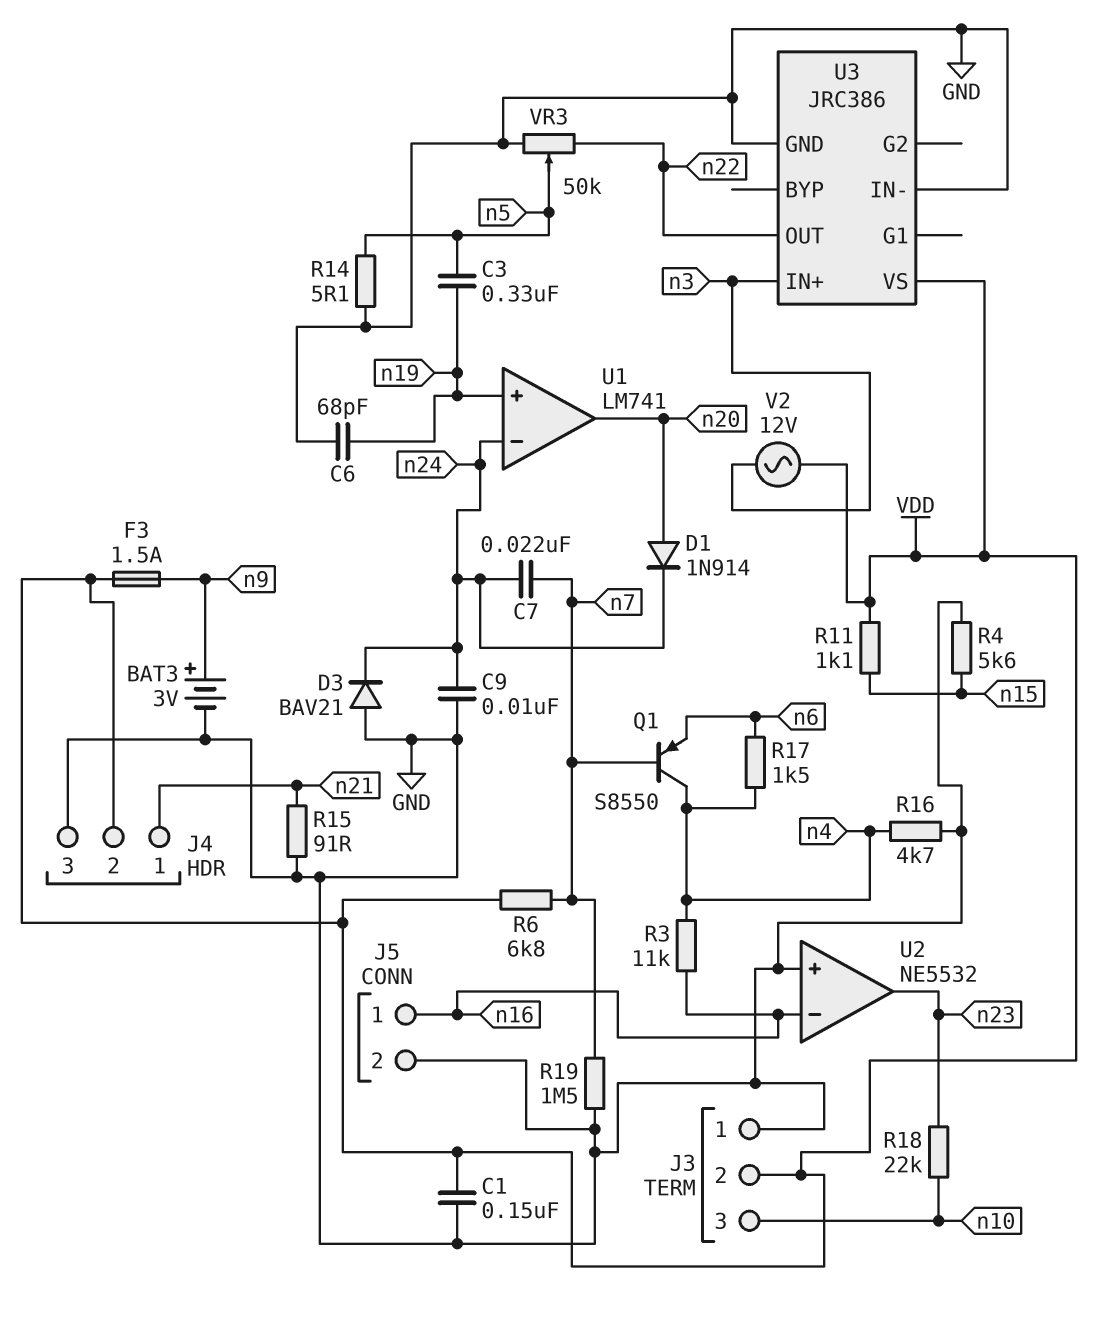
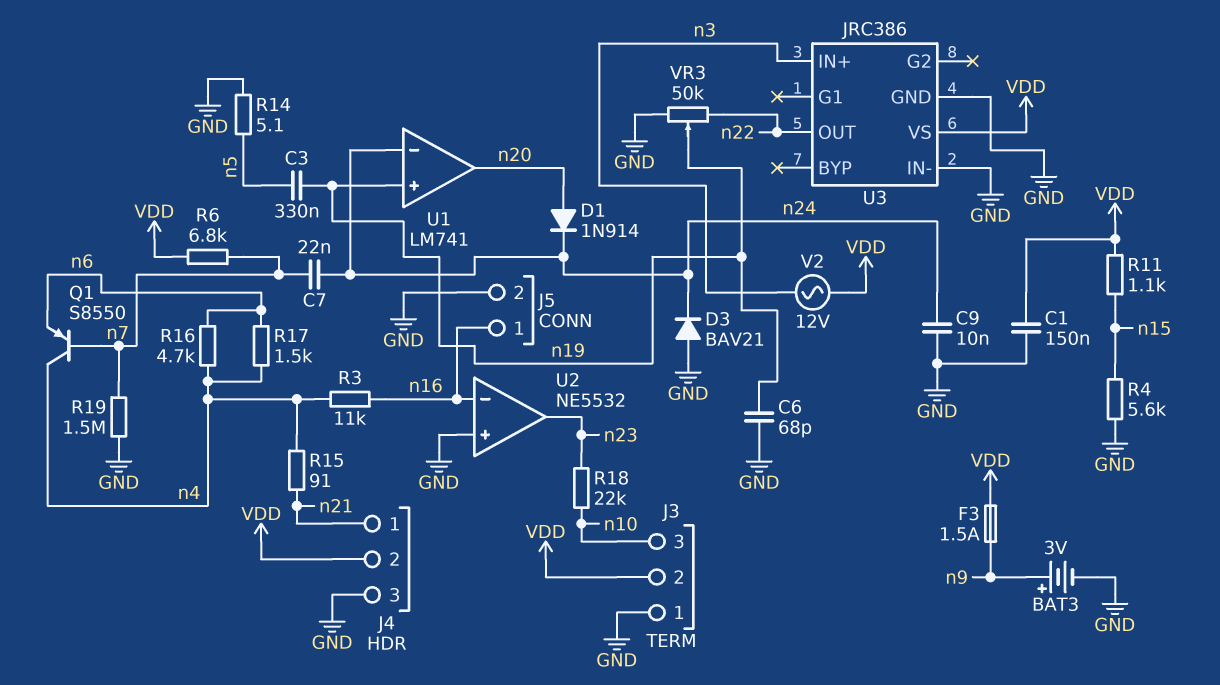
R15: 91 (GND, n21) -> 91 (n4, n21)
R16: 4.7k (GND, n4) -> 4.7k (n4, n6)
VR3: 50k (GND, n22, wiper n5) -> 50k (GND, n22, wiper n19)

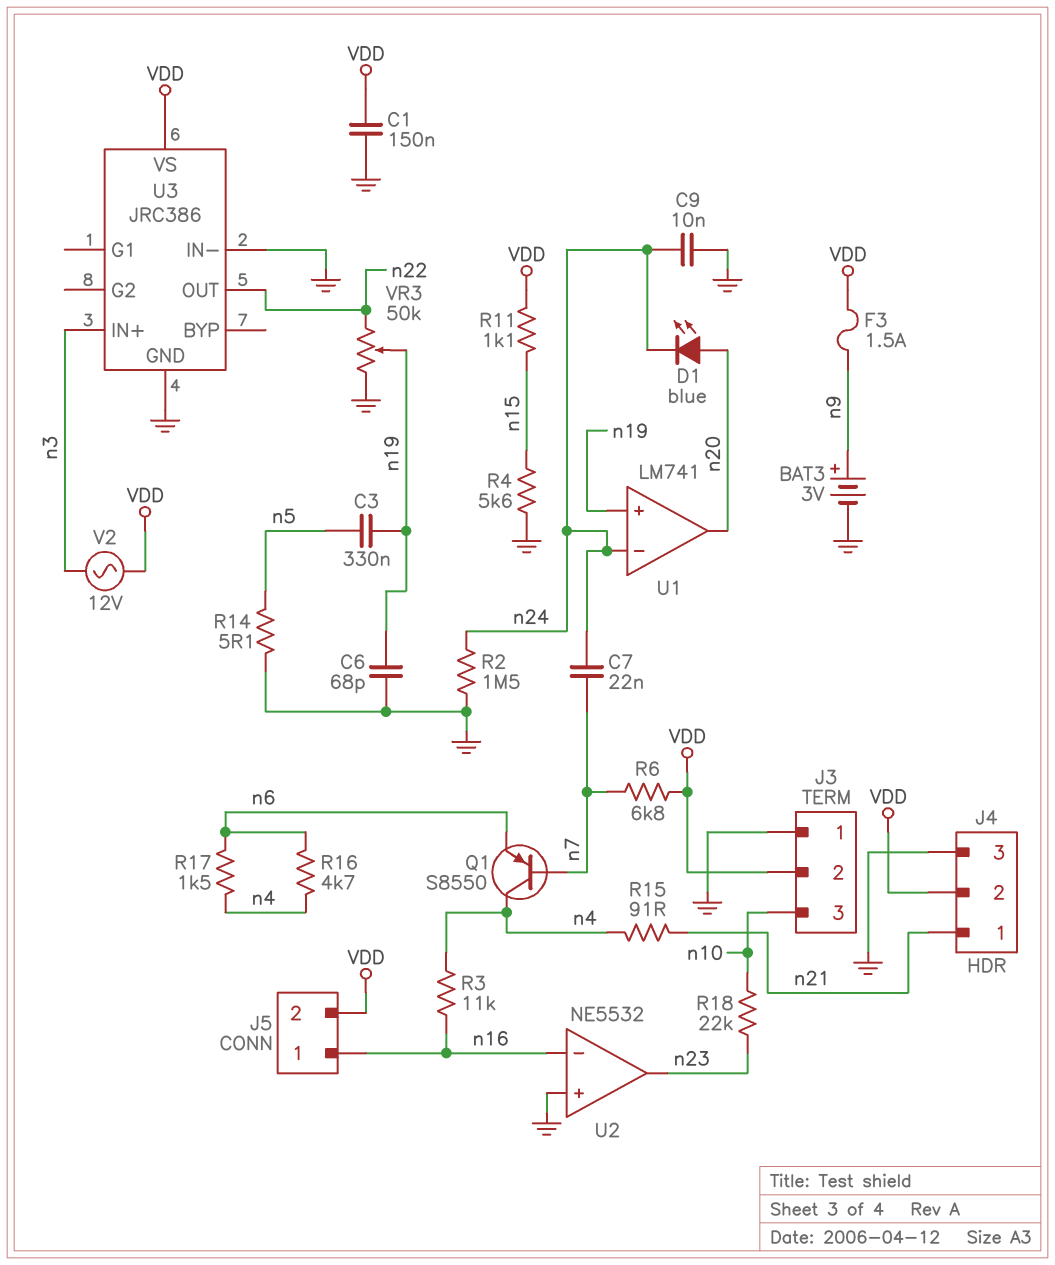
D1: diode 1N914 (A n20, K n24) -> LED blue (A n20, K n24)
D3: diode BAV21 (A GND, K n24) -> none
J5 pin 2: GND -> VDD
R2: none -> 1.5M (GND, n24)
R19: 1.5M (GND, n7) -> none

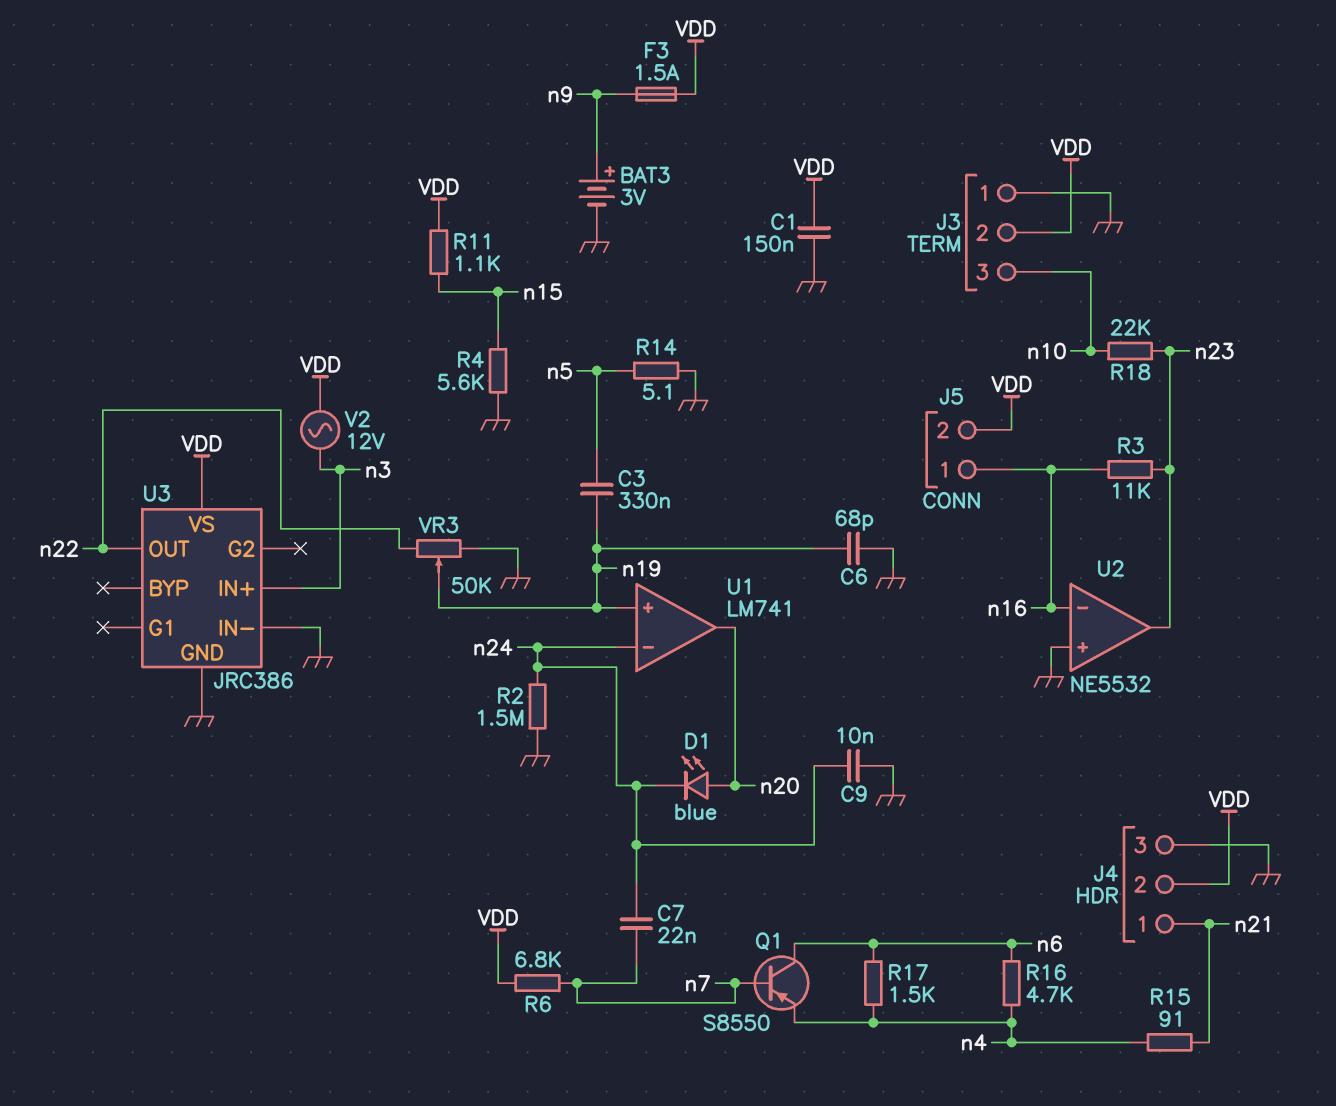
Q1: PNP S8550 (B n7, C n4, E n6) -> PNP S8550 (B n7, C n6, E n4)
R3: 11k (n4, n16) -> 11k (n16, n23)

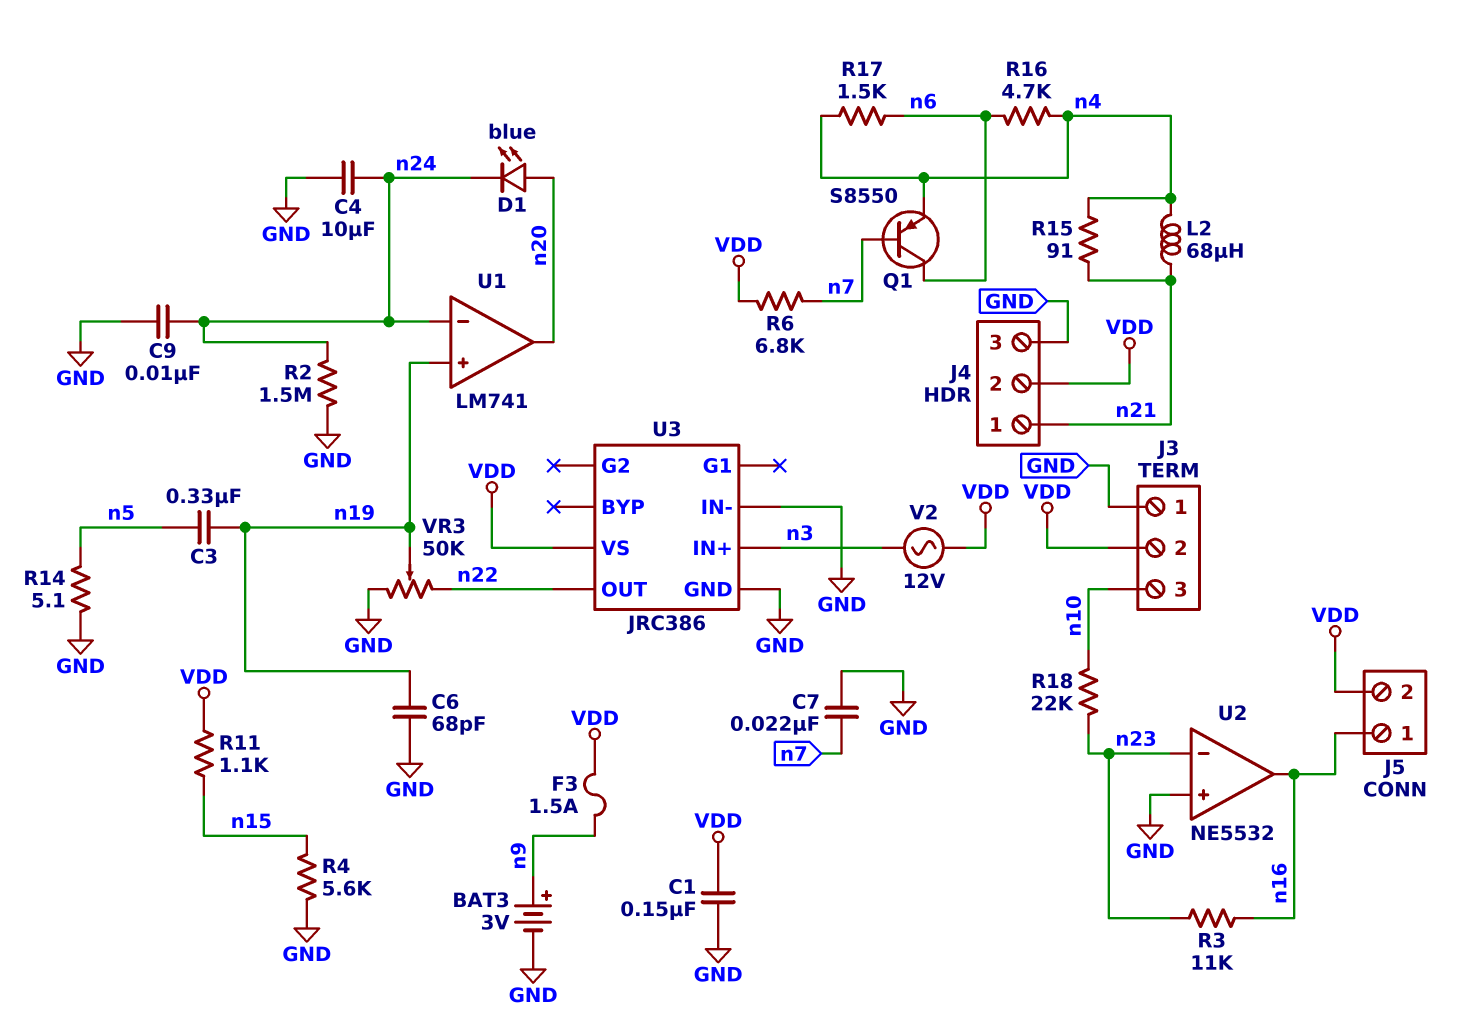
C4: none -> 10uF (GND, n24)
C7: 22nF (n7, n24) -> 22nF (GND, n7)
L2: none -> 68uH (n4, n21)
U2 pin in-: n16 -> n23
U2 pin out: n23 -> n16

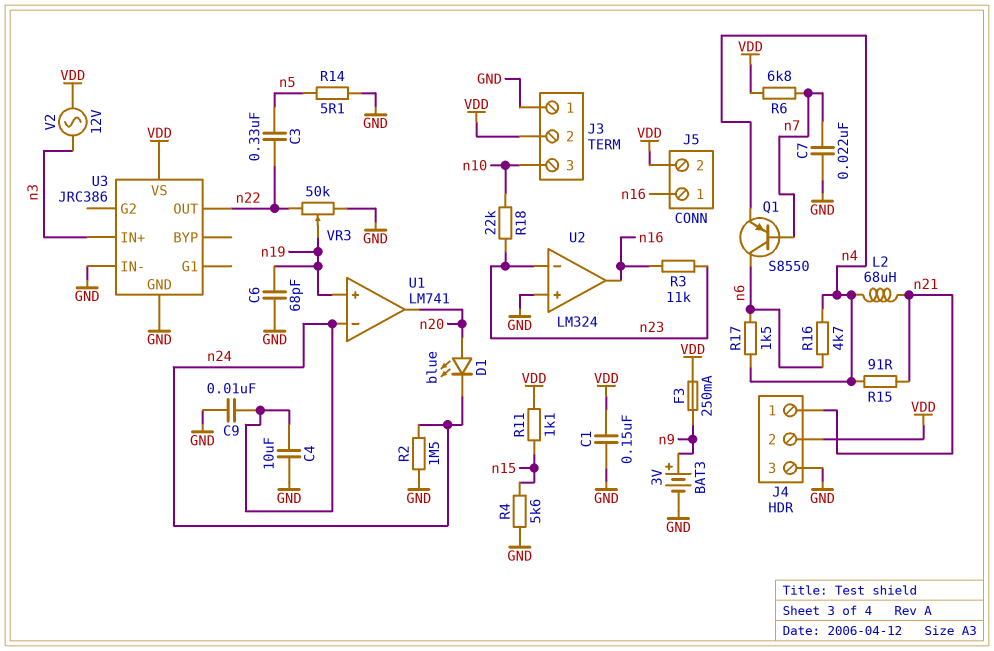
C3: 330nF (n5, n19) -> 330nF (n5, n22)
F3: 1.5A (VDD, n9) -> 250mA (VDD, n9)
U2: NE5532 -> LM324

